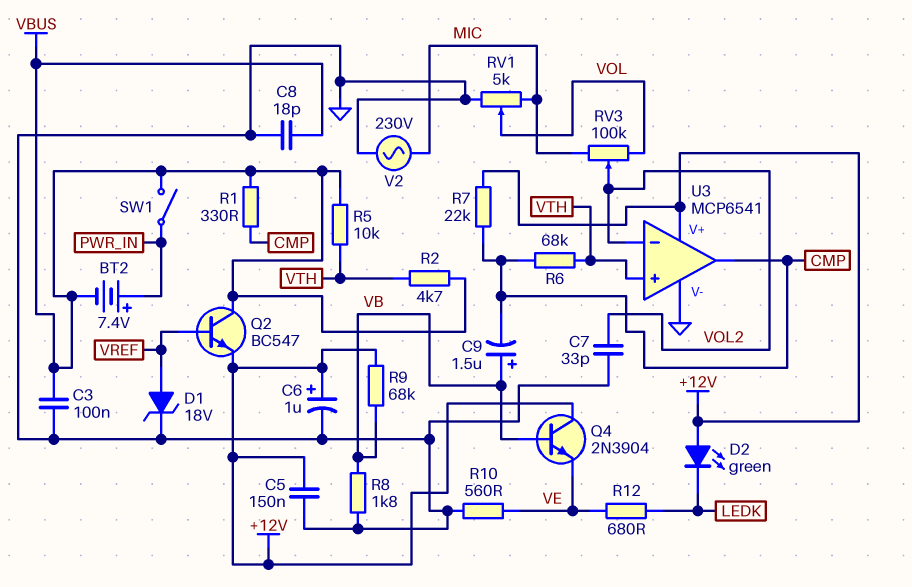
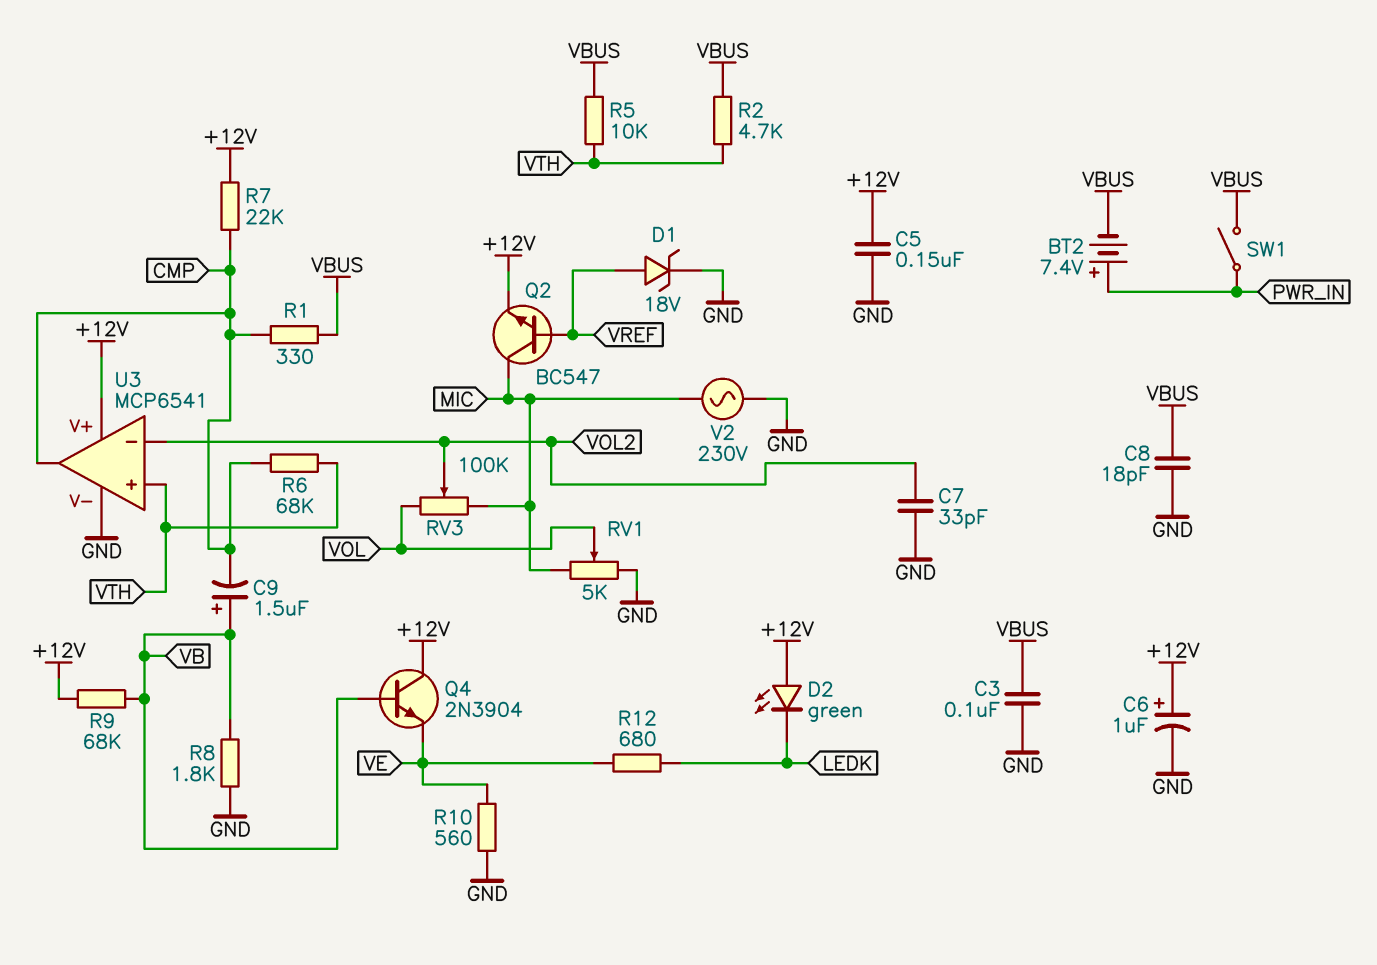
Q2: NPN BC547 (B VREF, C VBUS, E +12V) -> NPN BC547 (B VREF, C MIC, E +12V)

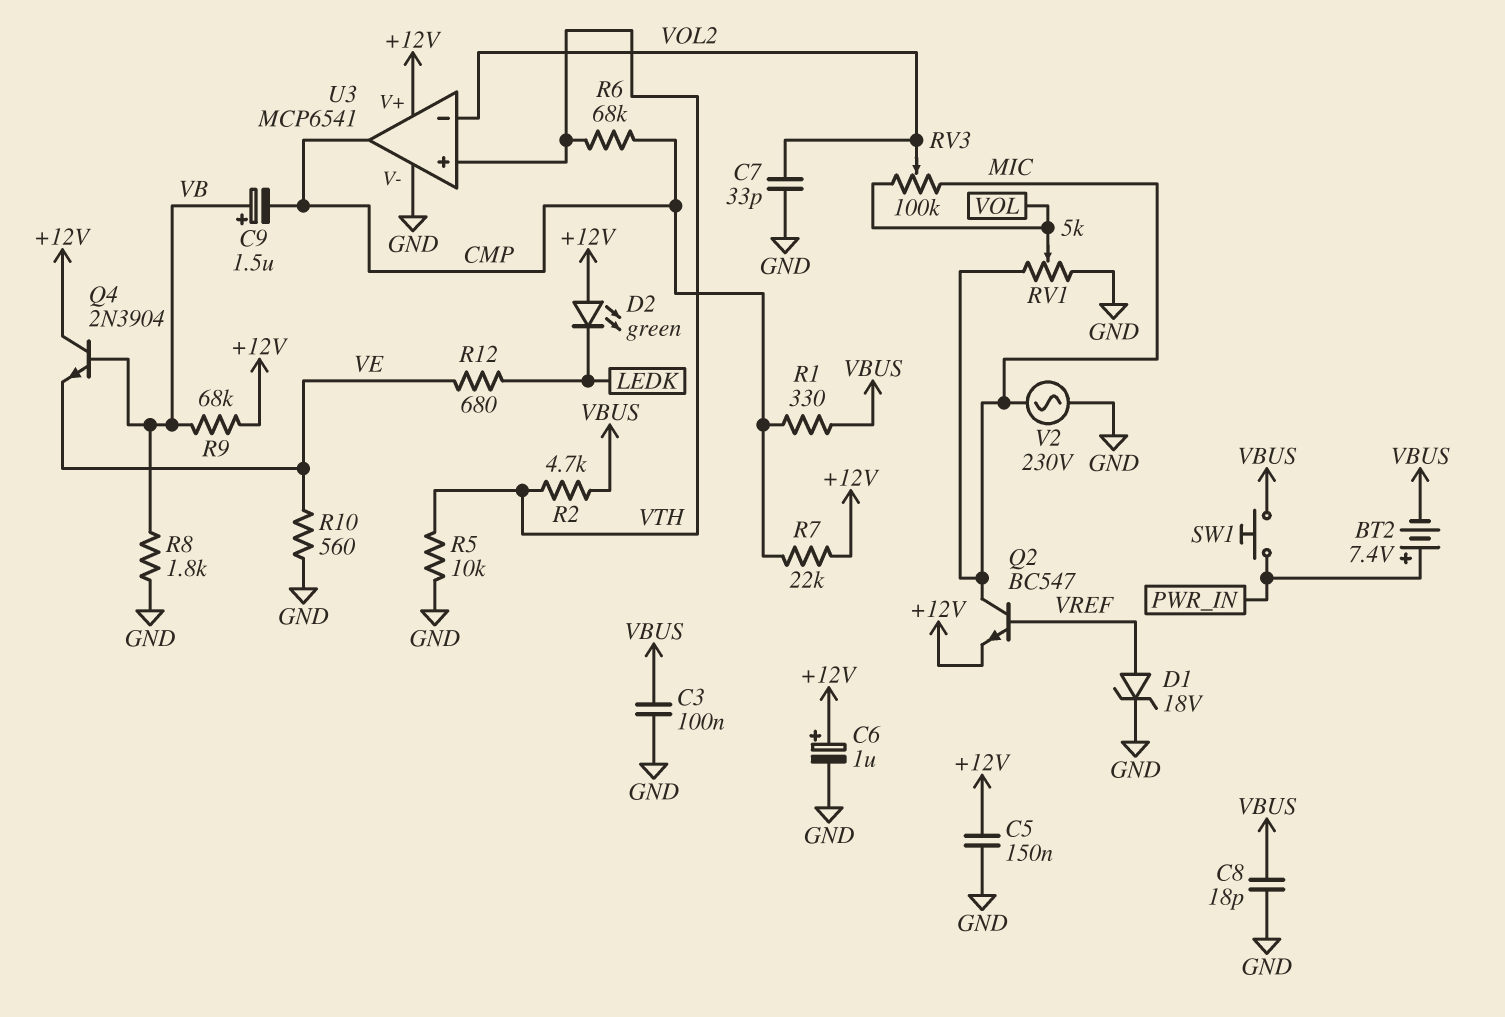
R5: 10k (VBUS, VTH) -> 10k (GND, VTH)
SW1: switch (PWR_IN, VBUS) -> button (PWR_IN, VBUS)

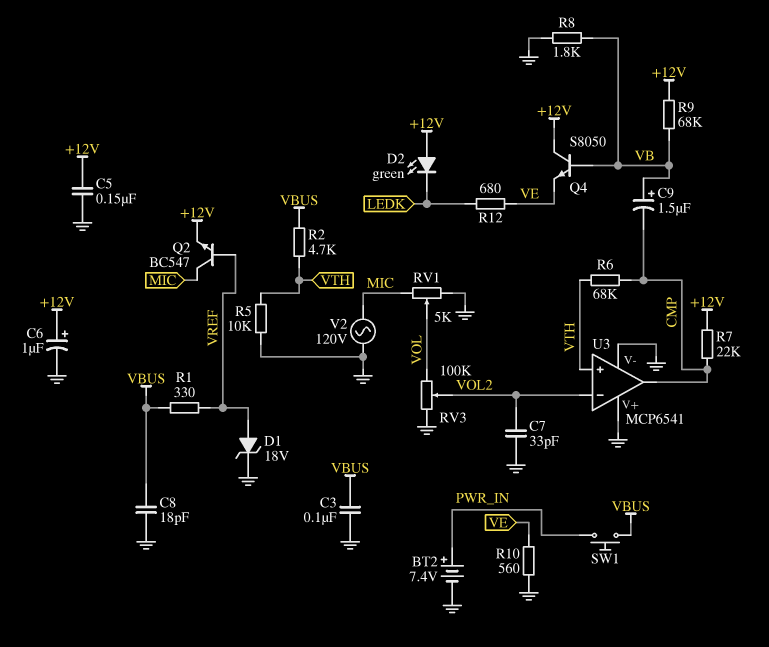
BT2: 7.4V (plus PWR_IN, minus VBUS) -> 7.4V (plus PWR_IN, minus GND)
Q4: NPN 2N3904 (B VB, C +12V, E VE) -> NPN S8050 (B VB, C +12V, E VE)
R1: 330 (CMP, VBUS) -> 330 (VBUS, VREF)
RV3: 100k (MIC, VOL, wiper VOL2) -> 100k (GND, VOL, wiper VOL2)
U3 pin V+: +12V -> GND
V2: AC 230V (GND, MIC) -> AC 120V (GND, MIC)

